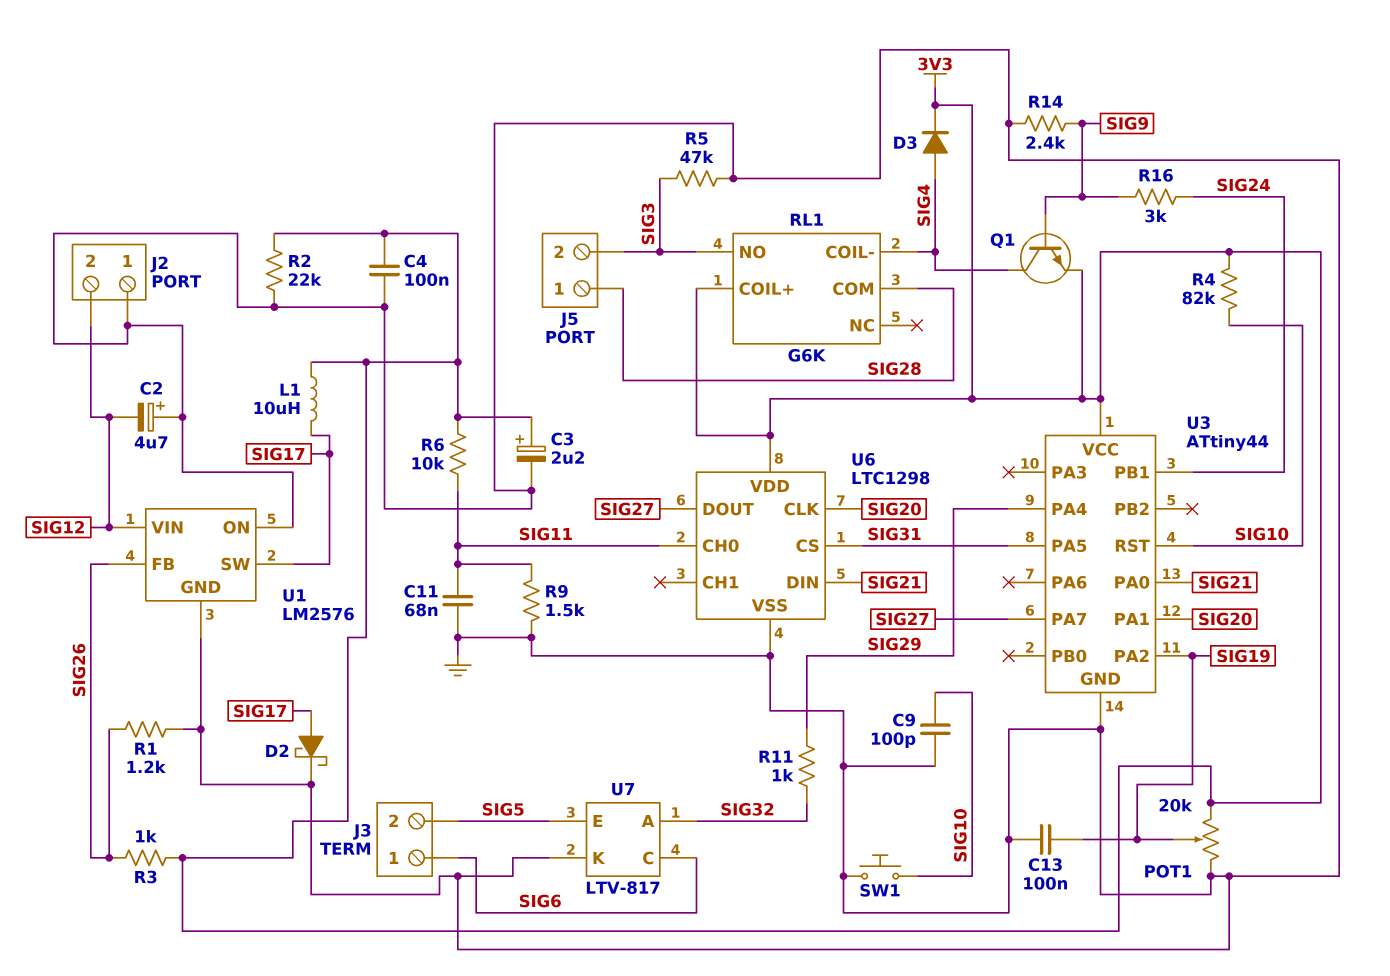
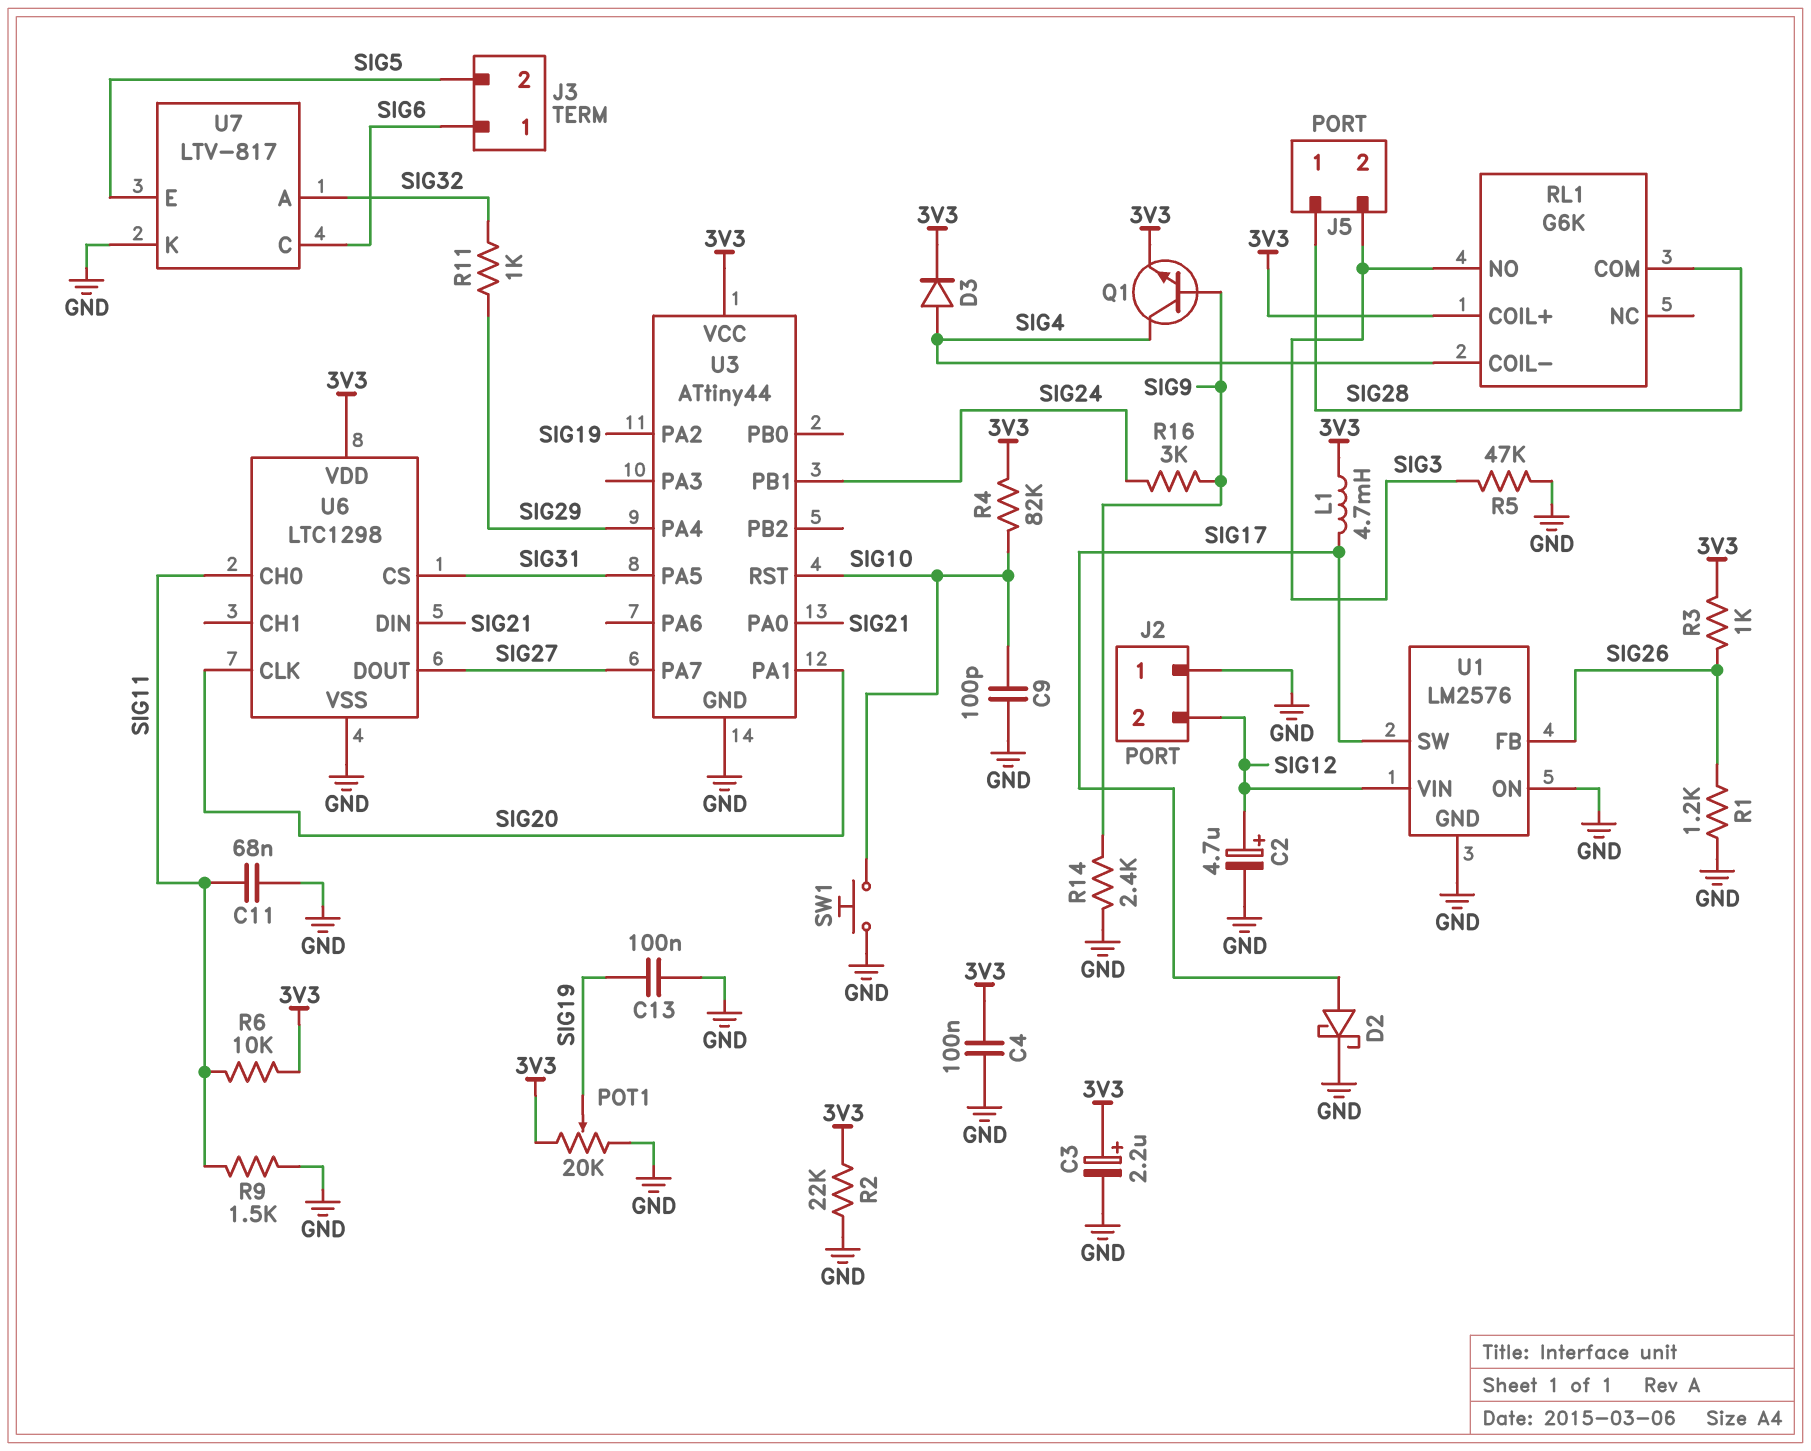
C2: 4.7uF (plus GND, minus SIG12) -> 4.7uF (plus SIG12, minus GND)
L1: 10uH (3V3, SIG17) -> 4.7mH (3V3, SIG17)

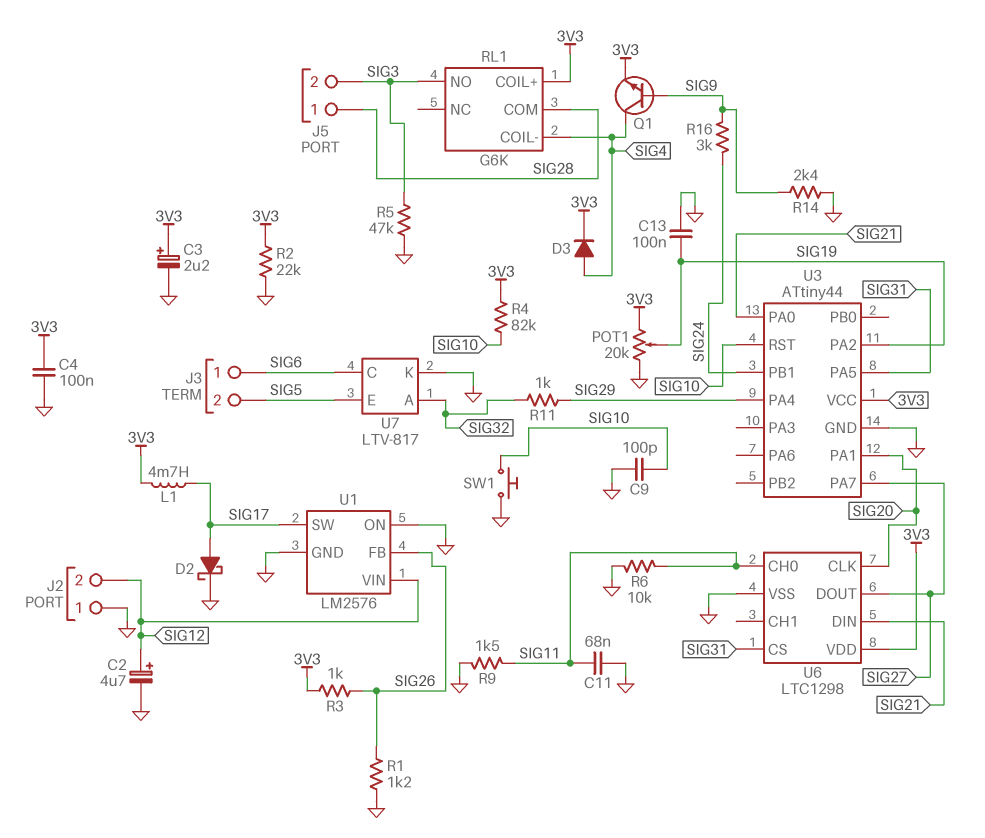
R6: 10k (3V3, SIG11) -> 10k (GND, SIG11)

